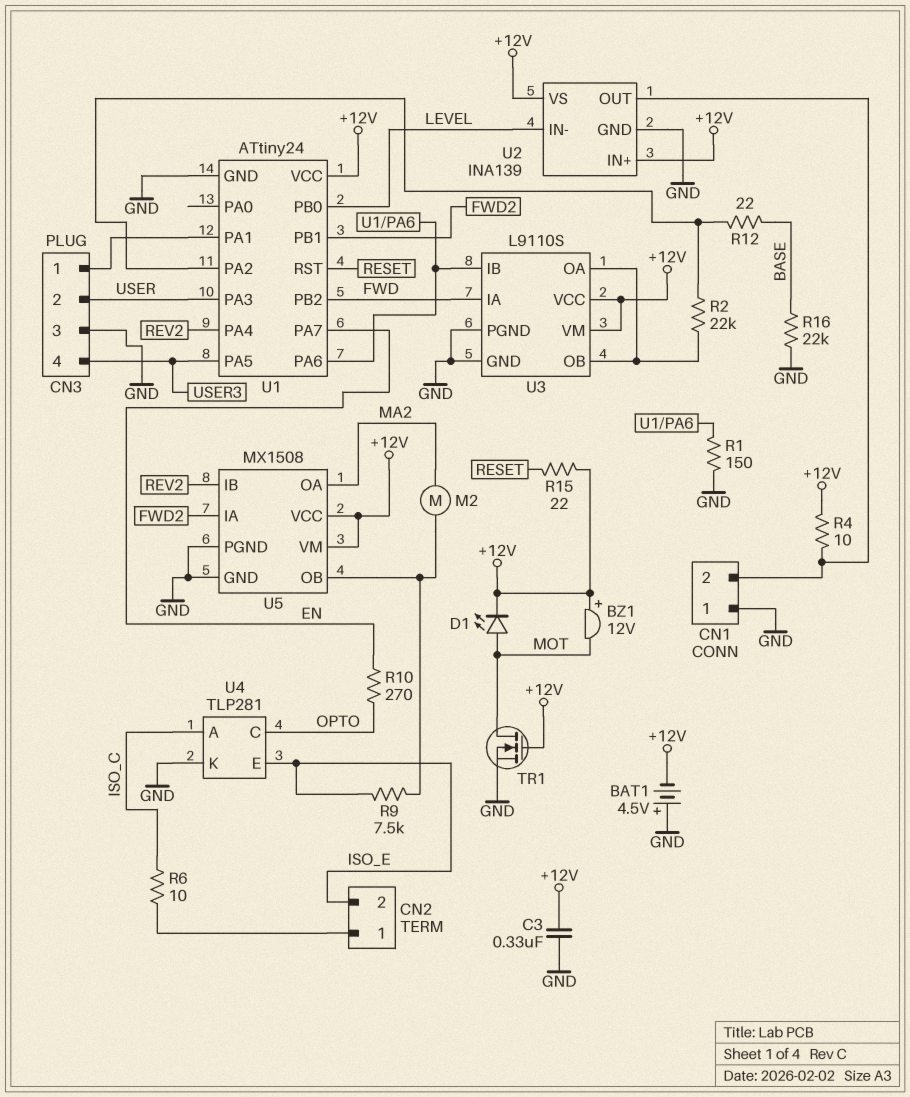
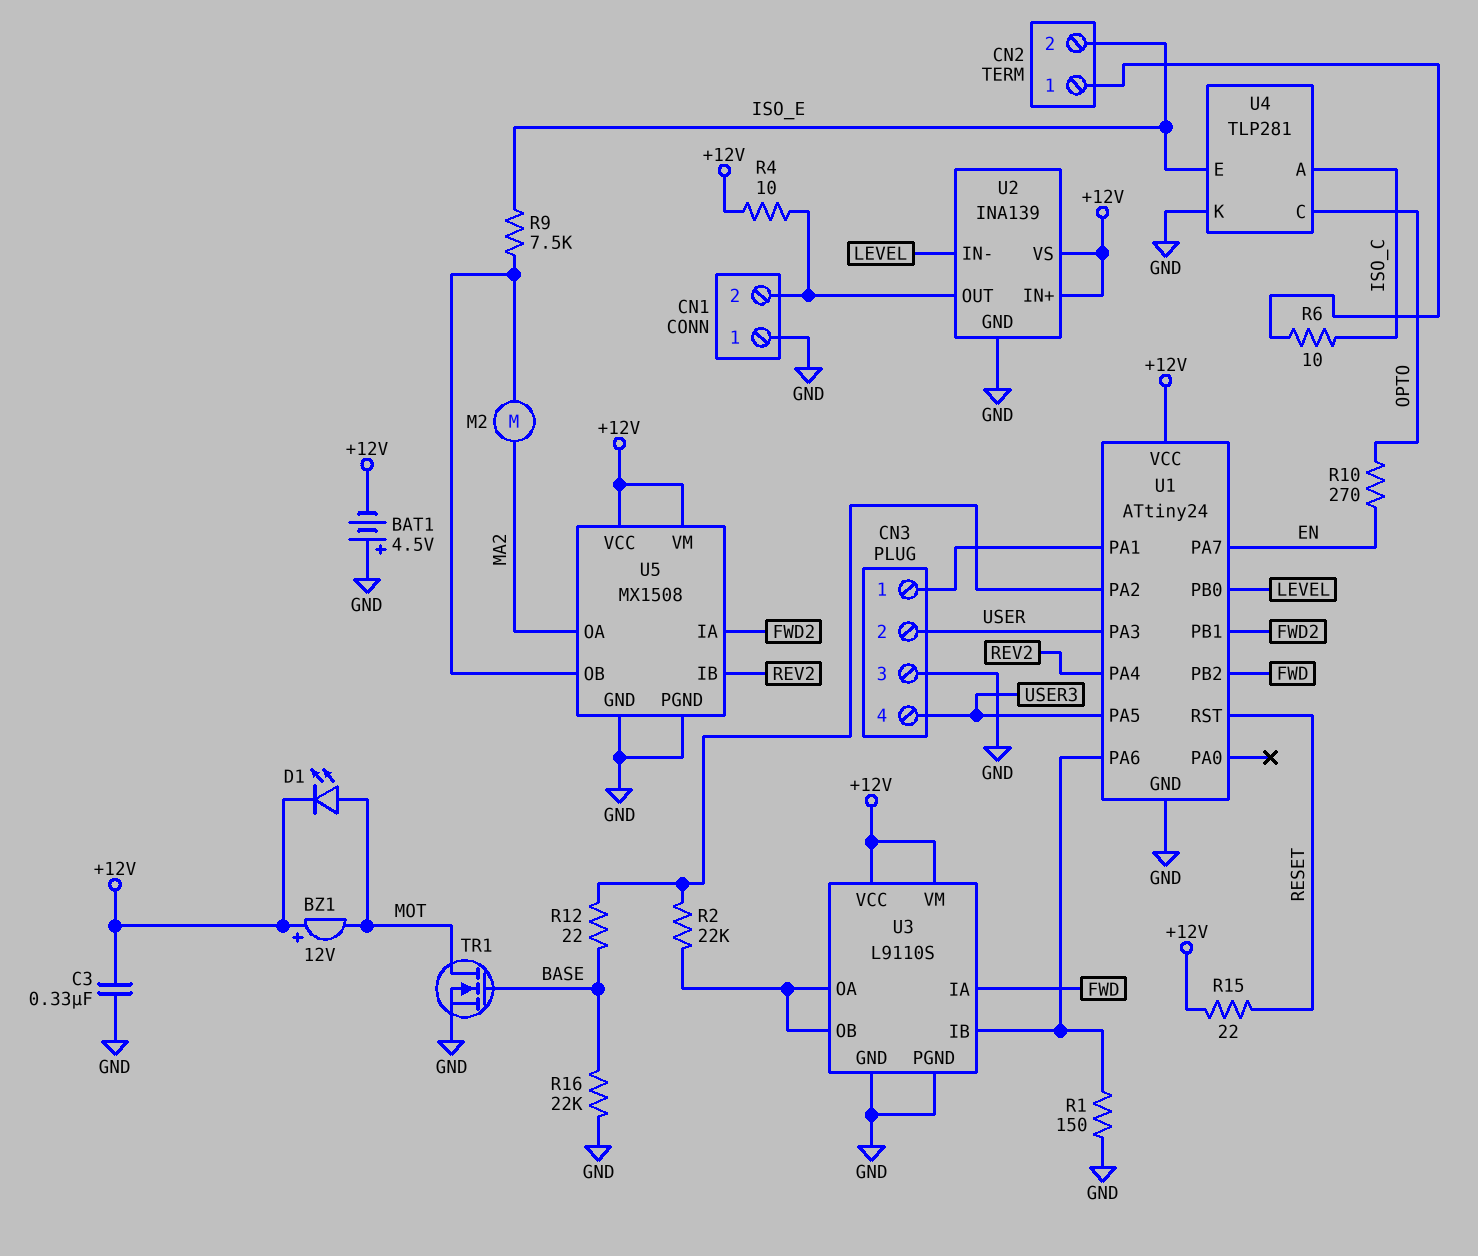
TR1: NMOS (G +12V, D MOT, S GND) -> NMOS (G BASE, D MOT, S GND)

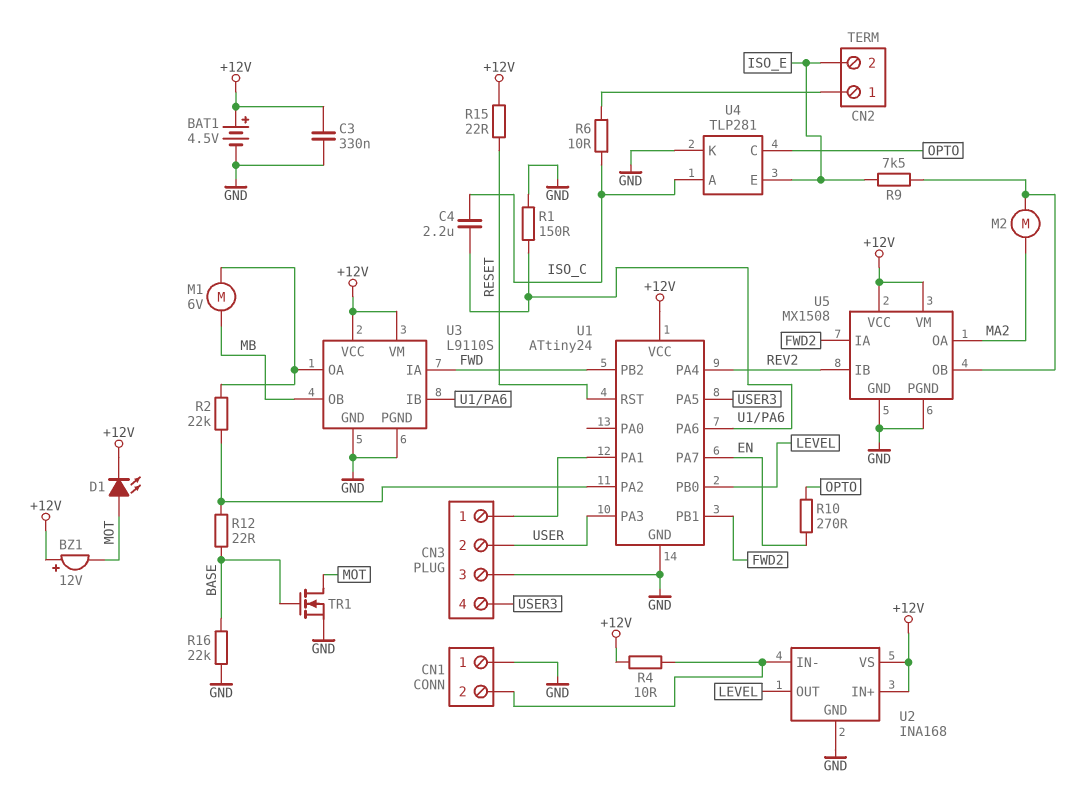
BAT1: 4.5V (plus GND, minus +12V) -> 4.5V (plus +12V, minus GND)
C4: none -> 2.2uF (ISO_C, U1/PA6)
M1: none -> motor 6V (MB, U3/OA)
U2: INA139 -> INA168
U2 pin IN-: LEVEL -> CN1/2
U2 pin OUT: CN1/2 -> LEVEL
U3 pin OB: U3/OA -> MB

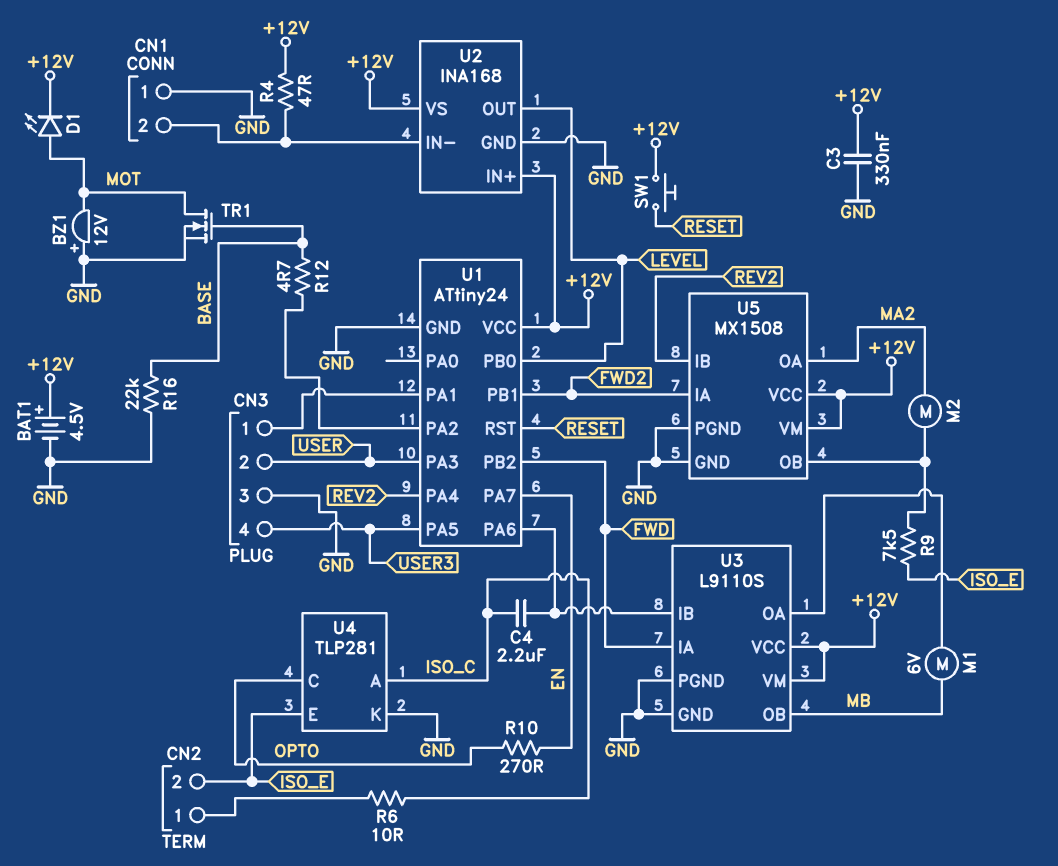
BZ1: buzzer 12V (plus +12V, minus MOT) -> buzzer 12V (plus GND, minus MOT)
R1: 150 (GND, U1/PA6) -> none
R2: 22k (U1/PA2, U3/OA) -> none
R4: 10 (+12V, CN1/2) -> 47 (+12V, CN1/2)
R12: 22 (BASE, U1/PA2) -> 4.7 (BASE, U1/PA2)
R15: 22 (+12V, RESET) -> none
SW1: none -> button (+12V, RESET)

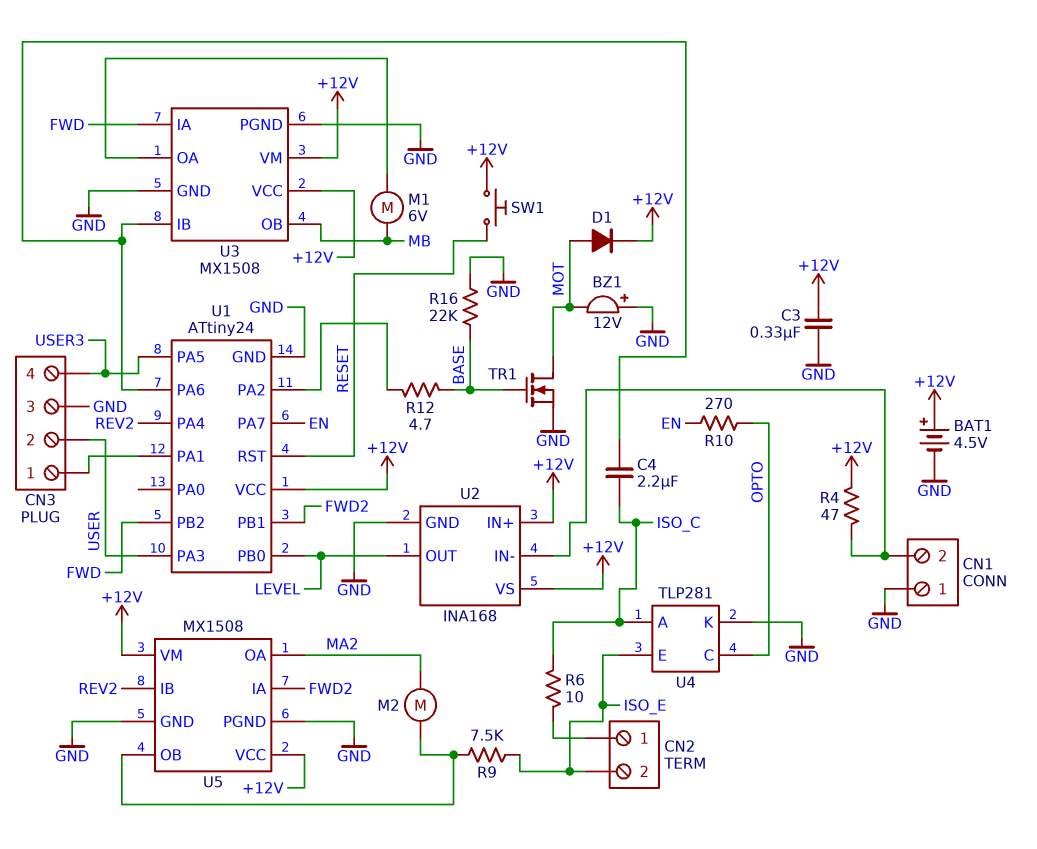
D1: LED (A MOT, K +12V) -> diode (A MOT, K +12V)
U3: L9110S -> MX1508

